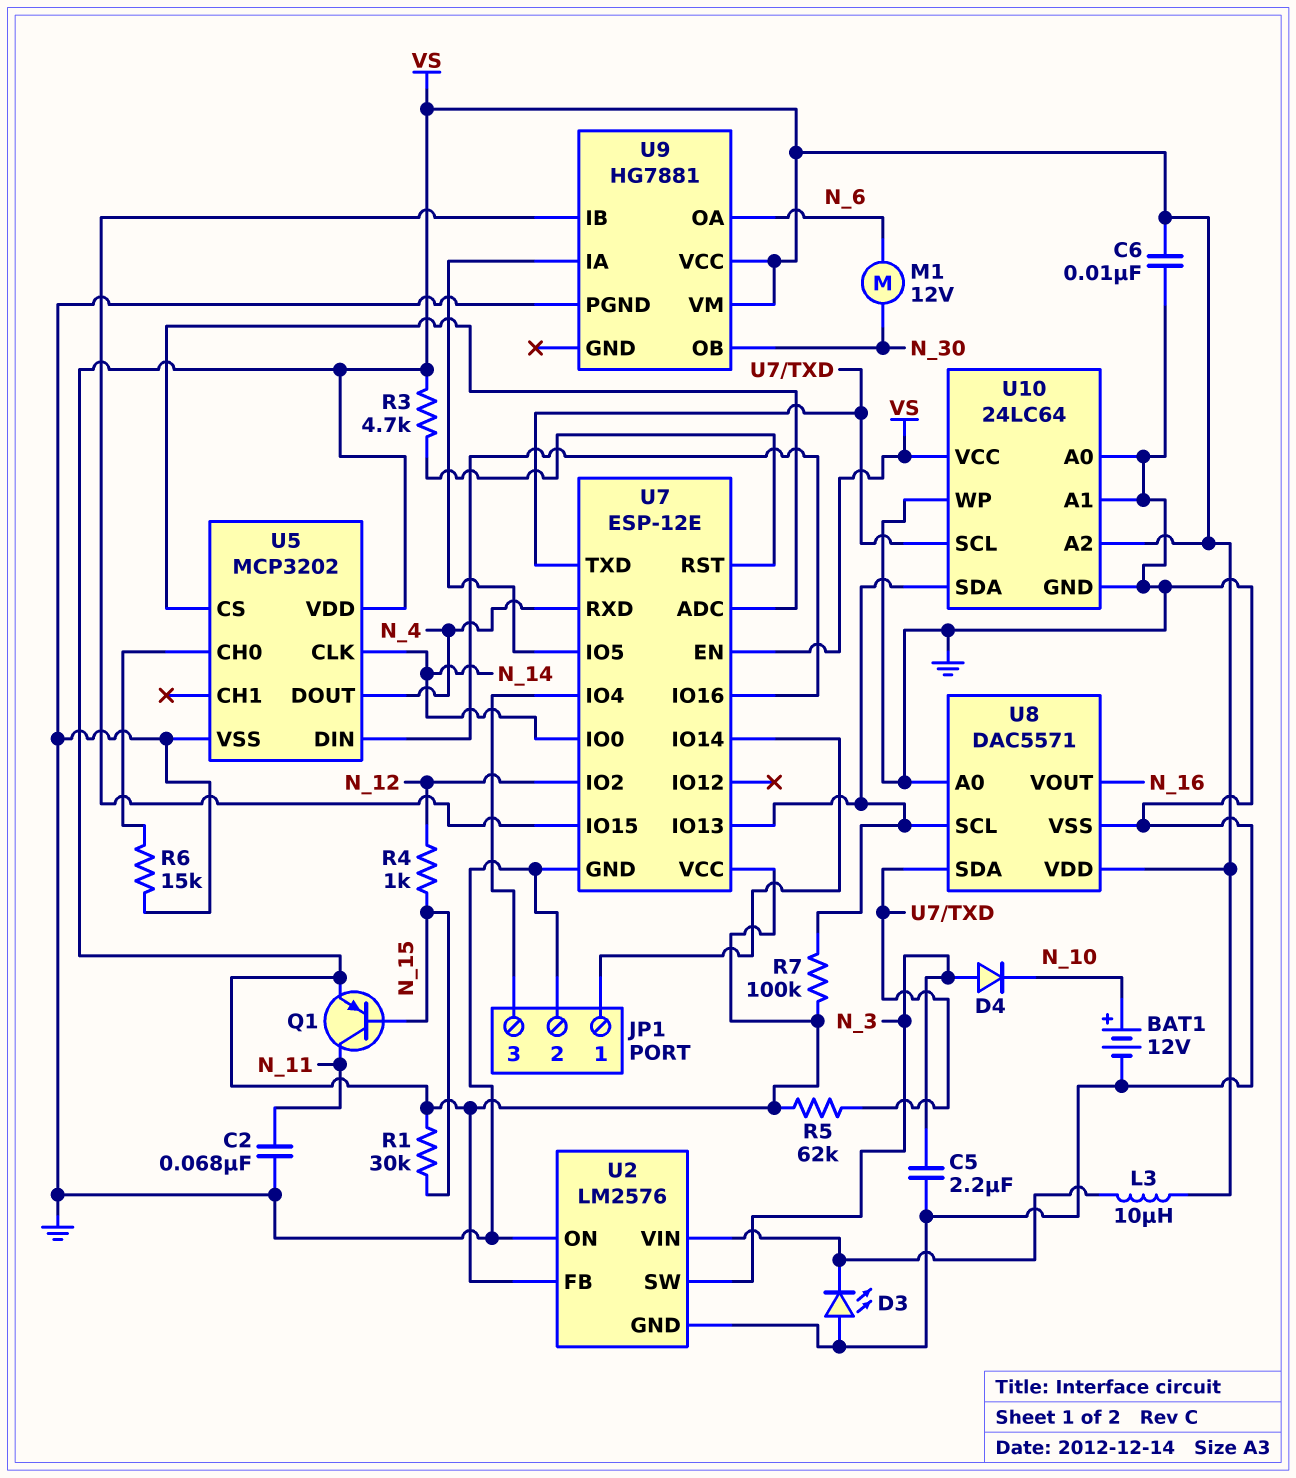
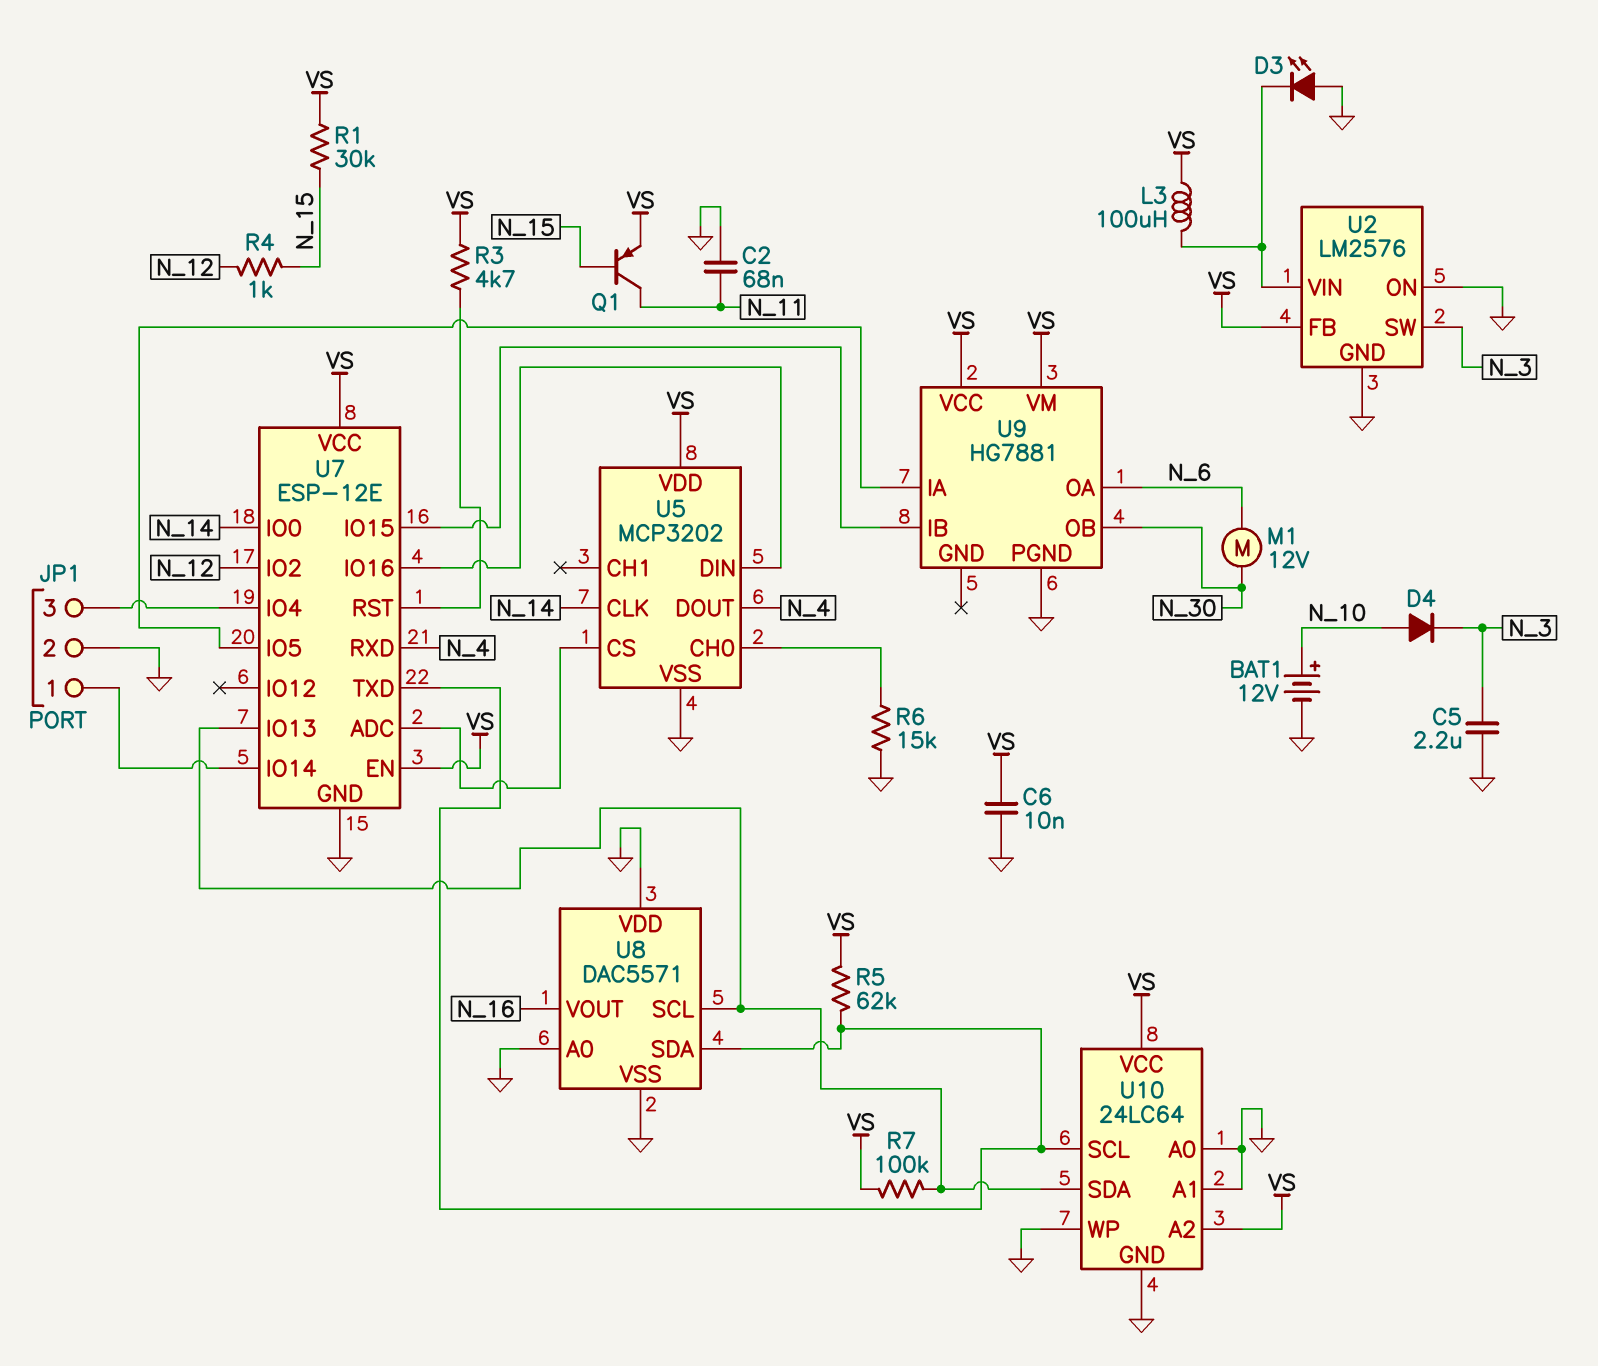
D4: diode (A N_3, K N_10) -> diode (A N_10, K N_3)
L3: 10uH (U2/VIN, VS) -> 100uH (U2/VIN, VS)
U8 pin VDD: VS -> GND

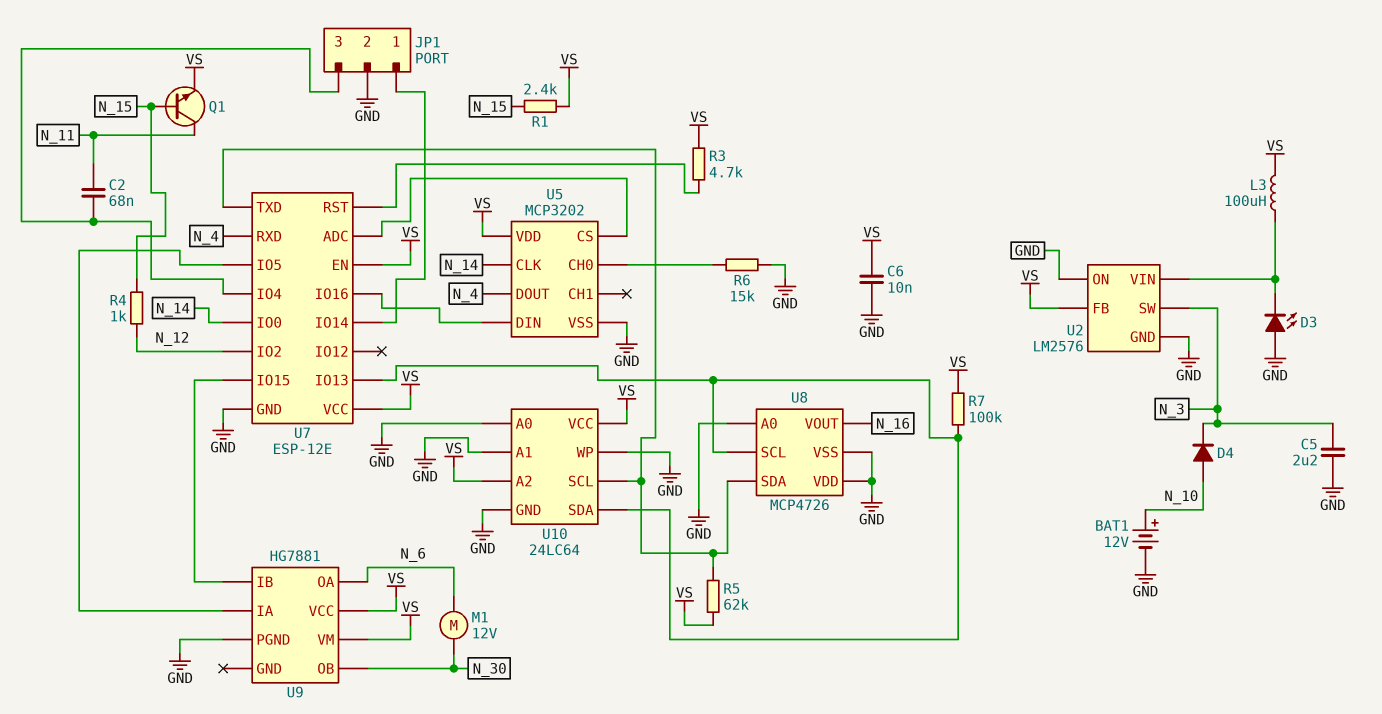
C2: 68nF (GND, N_11) -> 68nF (JP1/3, N_11)
Q1: PNP (B N_15, C N_11, E VS) -> NPN (B N_15, C N_11, E VS)
R1: 30k (N_15, VS) -> 2.4k (N_15, VS)
U8: DAC5571 -> MCP4726

